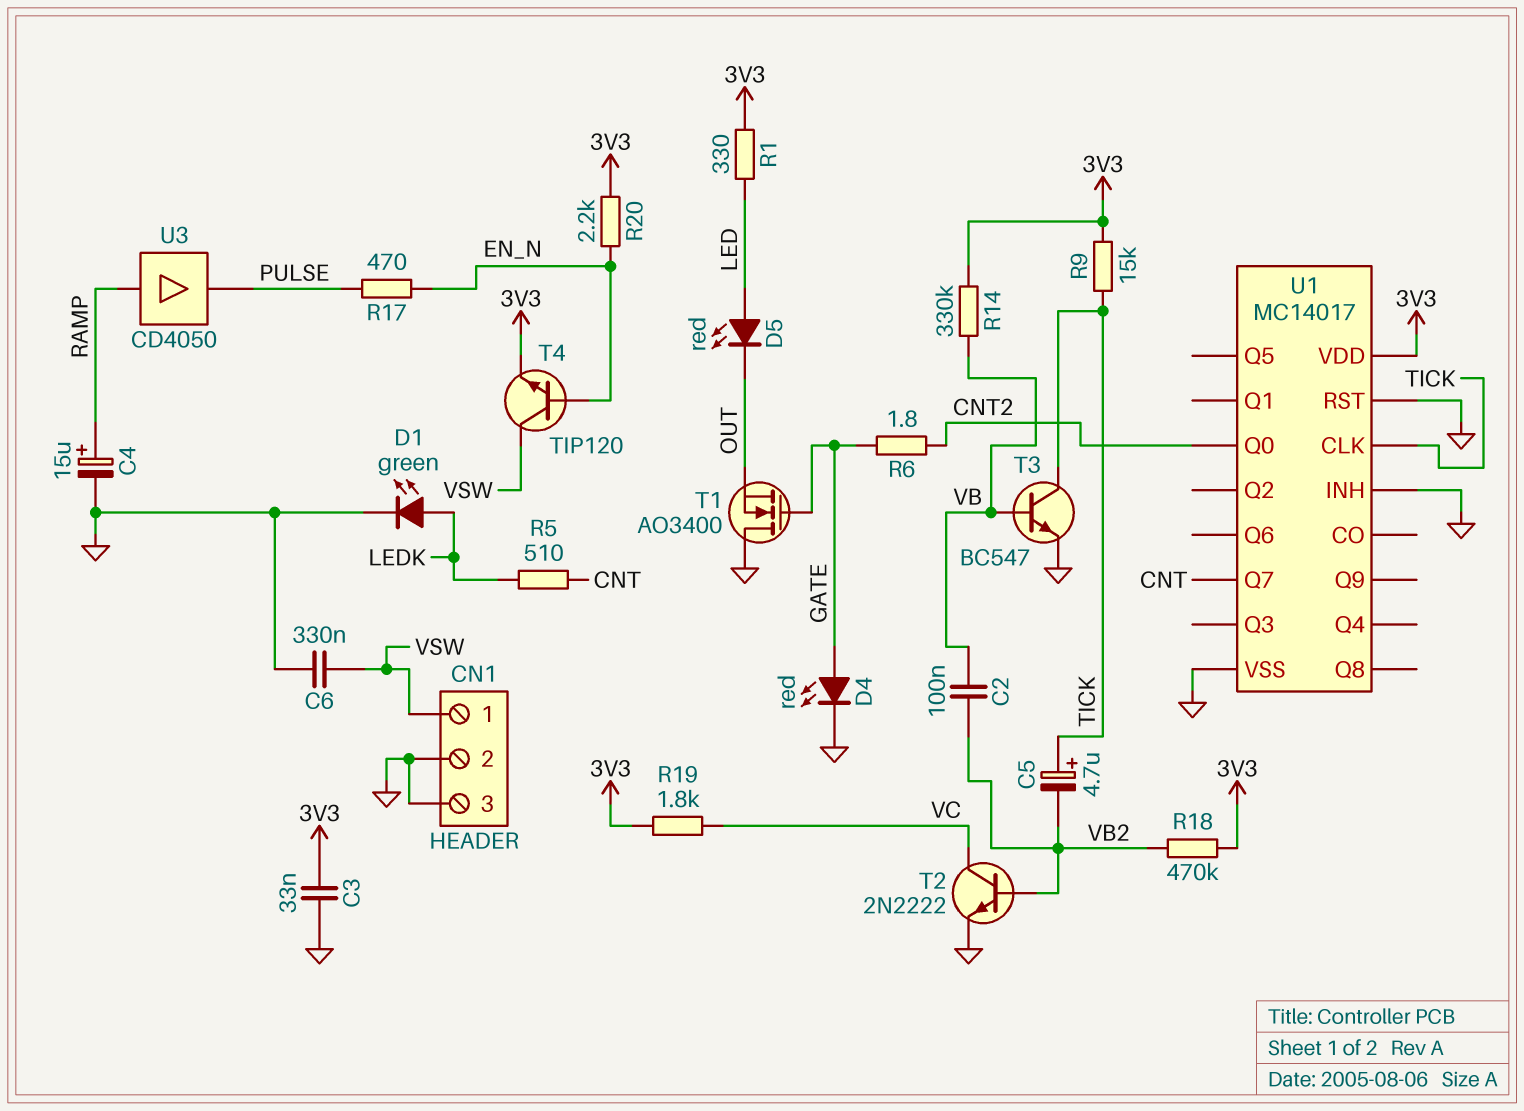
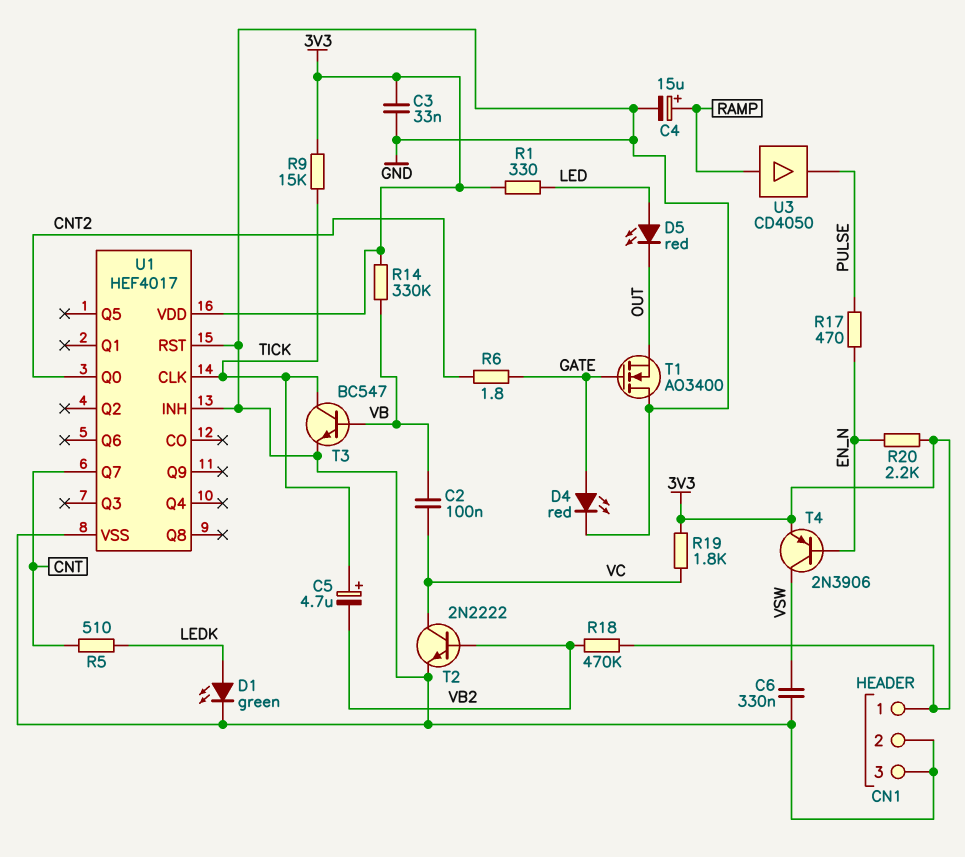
C2: 100nF (VB, VB2) -> 100nF (VB, VC)
CN1 pin 1: VSW -> 3V3
T4: NPN TIP120 (B EN_N, C VSW, E 3V3) -> PNP 2N3906 (B EN_N, C VSW, E 3V3)
U1: MC14017 -> HEF4017

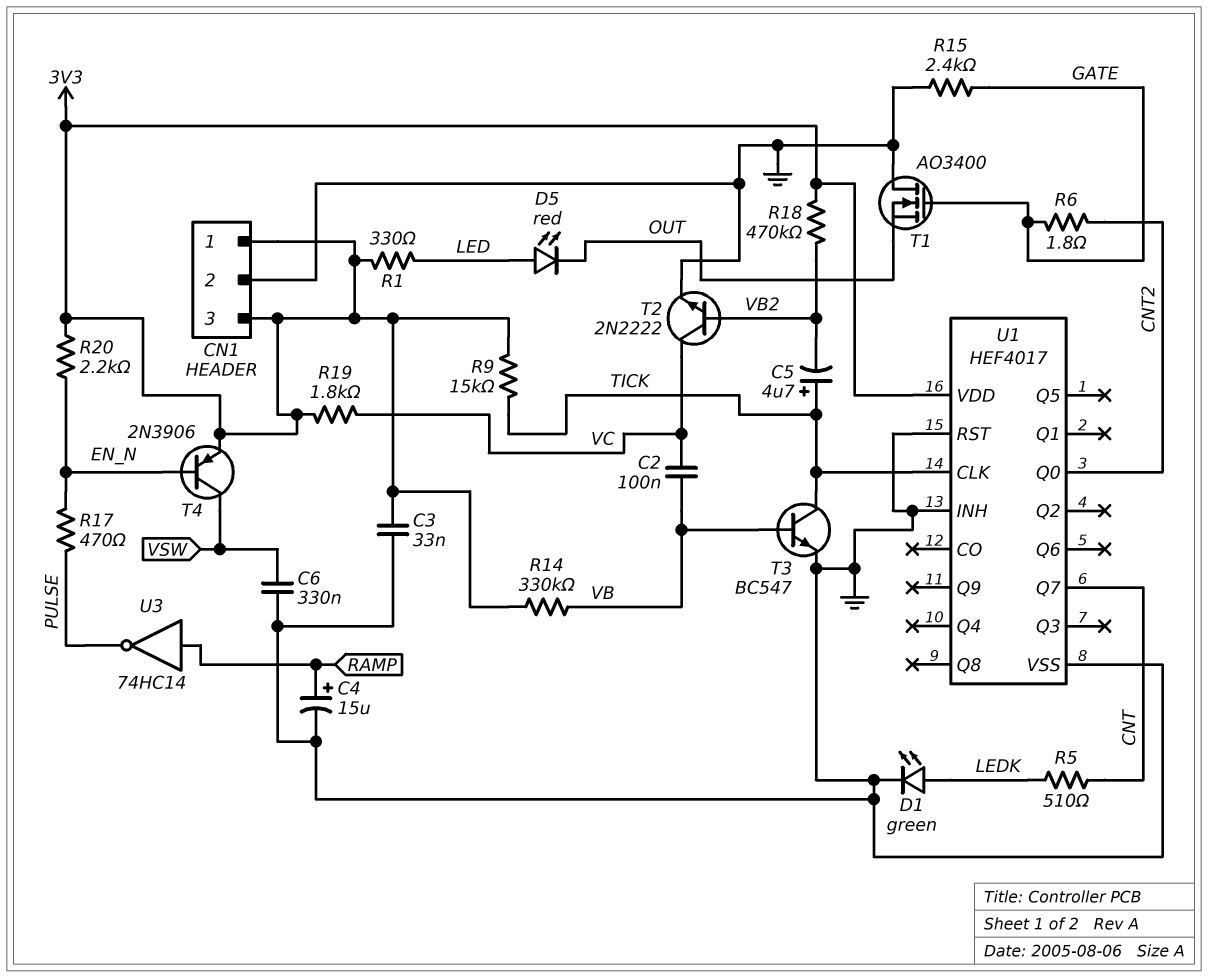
CN1 pin 3: GND -> 3V3
D4: LED red (A GATE, K GND) -> none
R15: none -> 2.4k (GATE, GND)
U3: buffer CD4050 (in RAMP, out PULSE) -> NOT 74HC14 (in RAMP, out PULSE)

